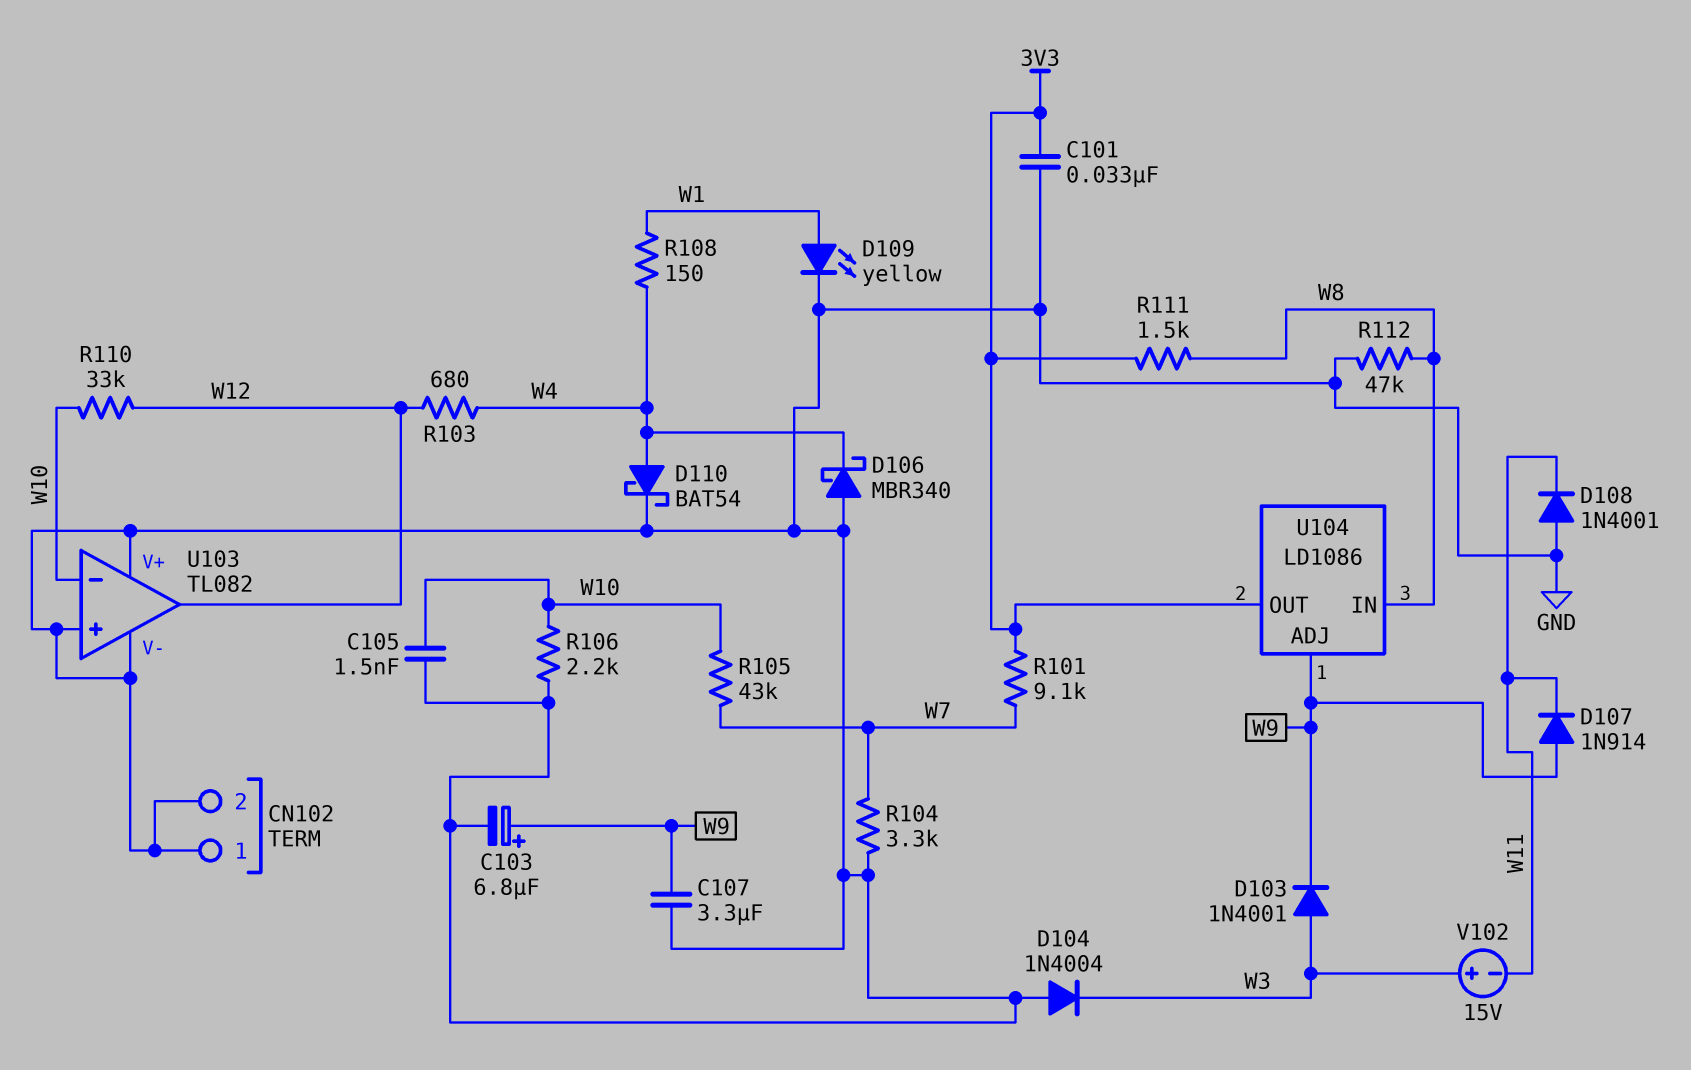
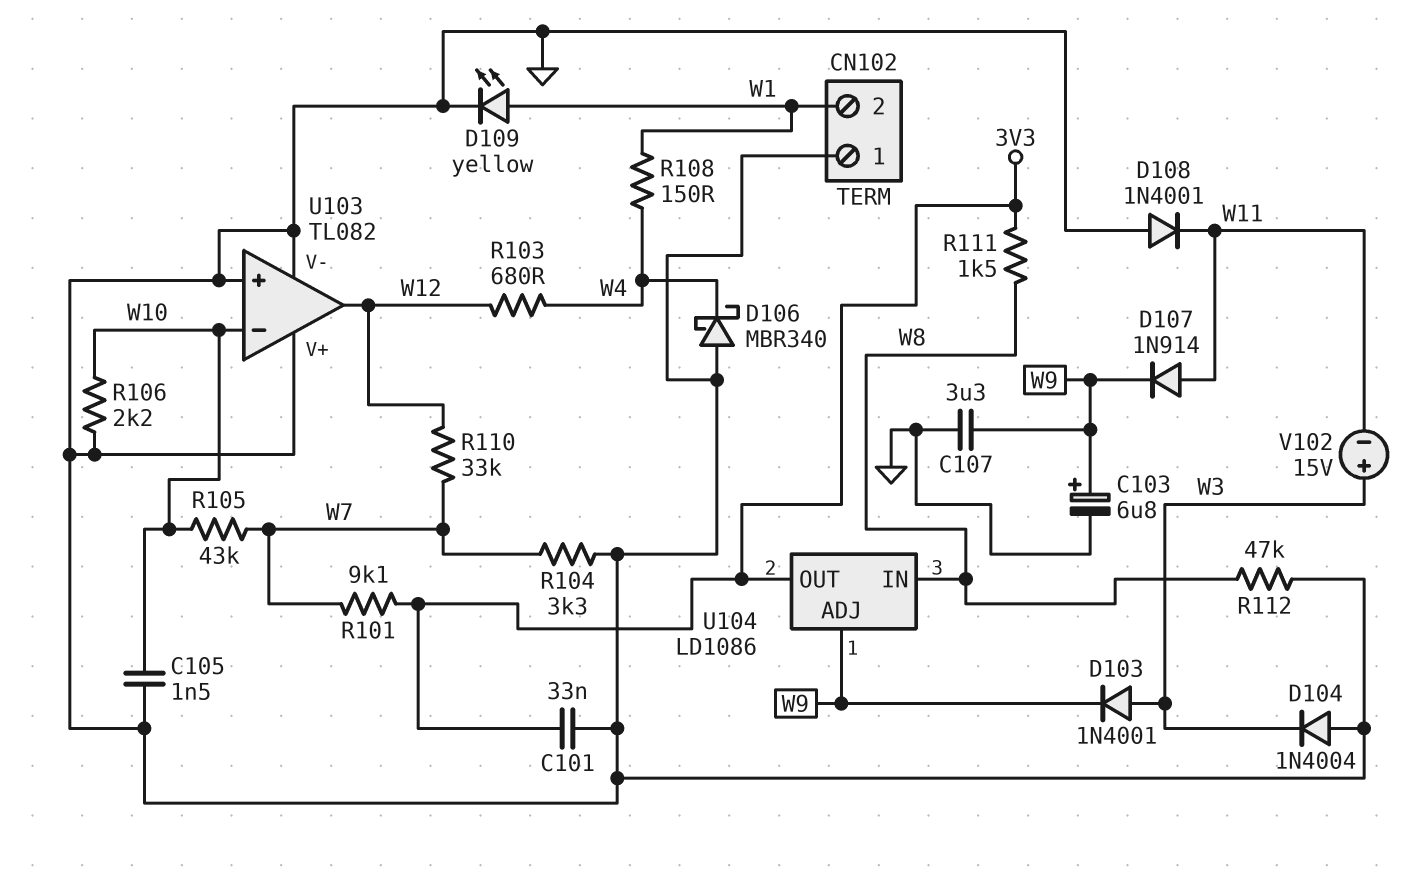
CN102 pin 2: GND -> W1
D107: diode 1N914 (A W9, K W11) -> diode 1N914 (A W11, K W9)
D110: schottky BAT54 (A W4, K GND) -> none
R110: 33k (W10, W12) -> 33k (W7, W12)

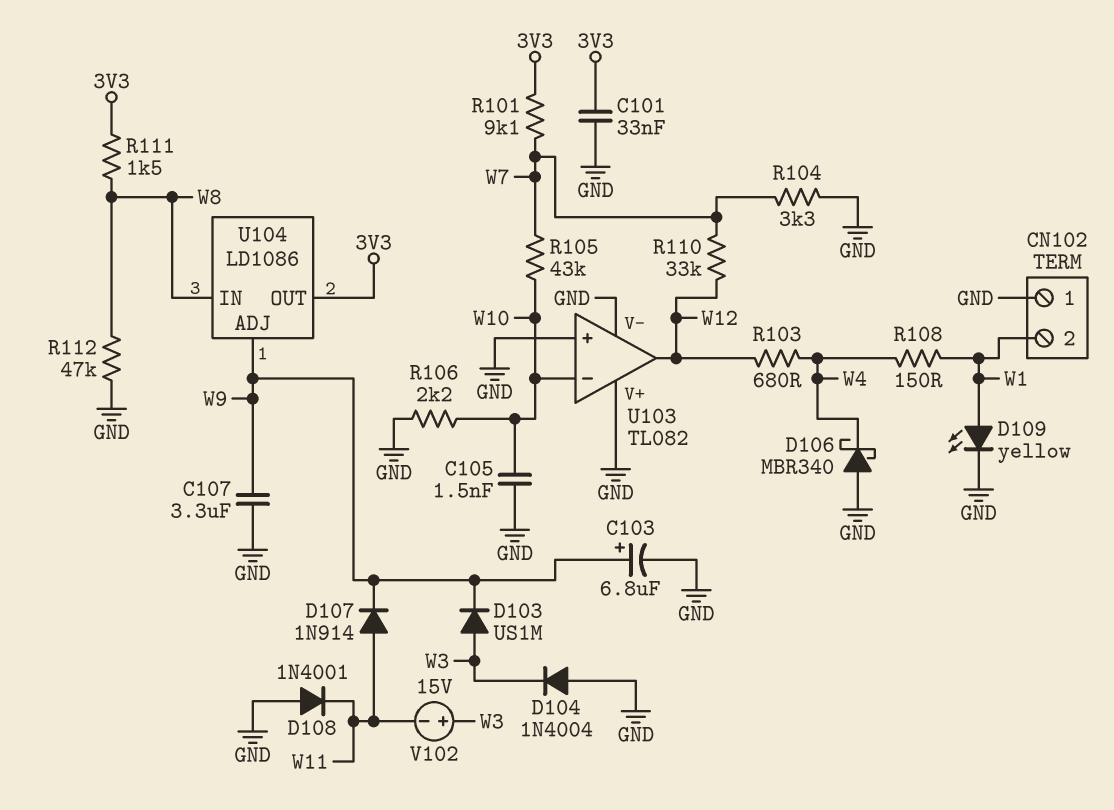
D103: diode 1N4001 (A W3, K W9) -> diode US1M (A W3, K W9)

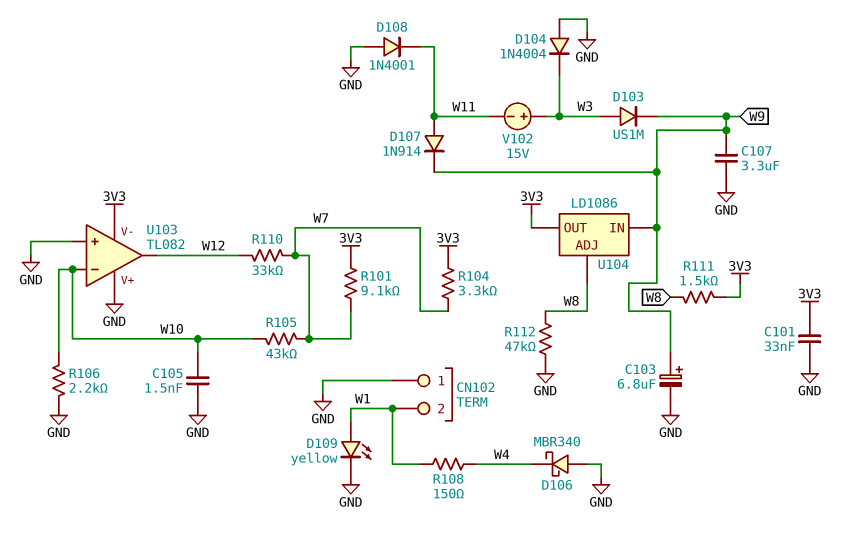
R103: 680 (W4, W12) -> none
R104: 3.3k (GND, W7) -> 3.3k (3V3, W7)
U103 pin V-: GND -> 3V3
U104 pin ADJ: W9 -> W8
U104 pin IN: W8 -> W9

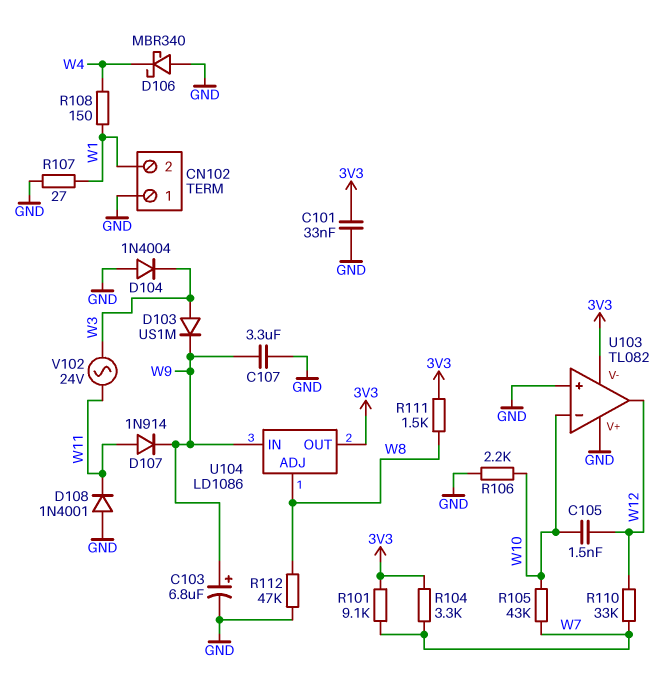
C105: 1.5nF (GND, W10) -> 1.5nF (W10, W12)
D109: LED yellow (A W1, K GND) -> none
R107: none -> 27 (GND, W1)
V102: 15V (plus W3, minus W11) -> AC 24V (W3, W11)

